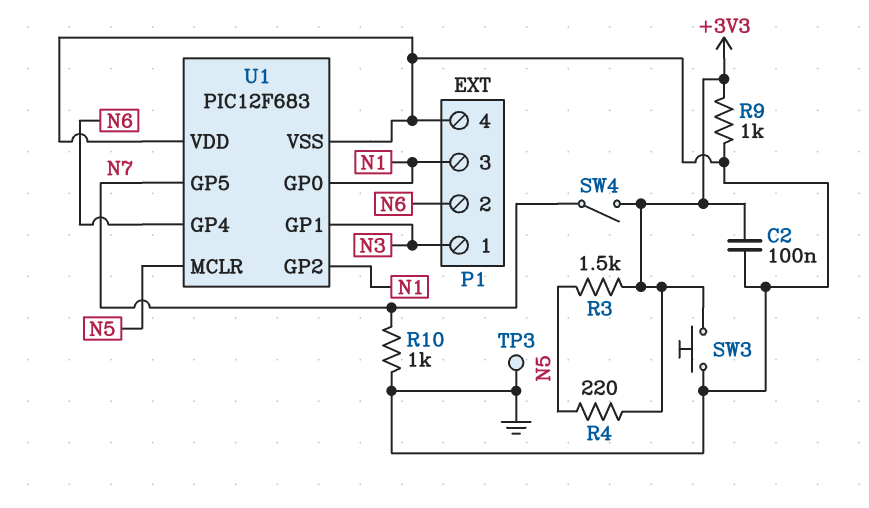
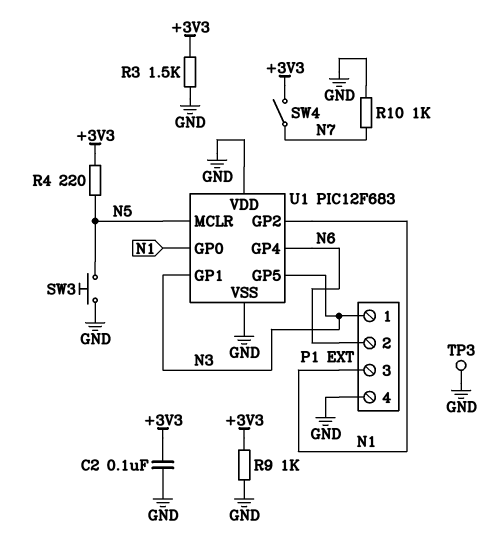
R3: 1.5k (+3V3, N5) -> 1.5k (+3V3, GND)
SW3: button (+3V3, GND) -> button (GND, N5)
U1 pin GP5: N7 -> N3

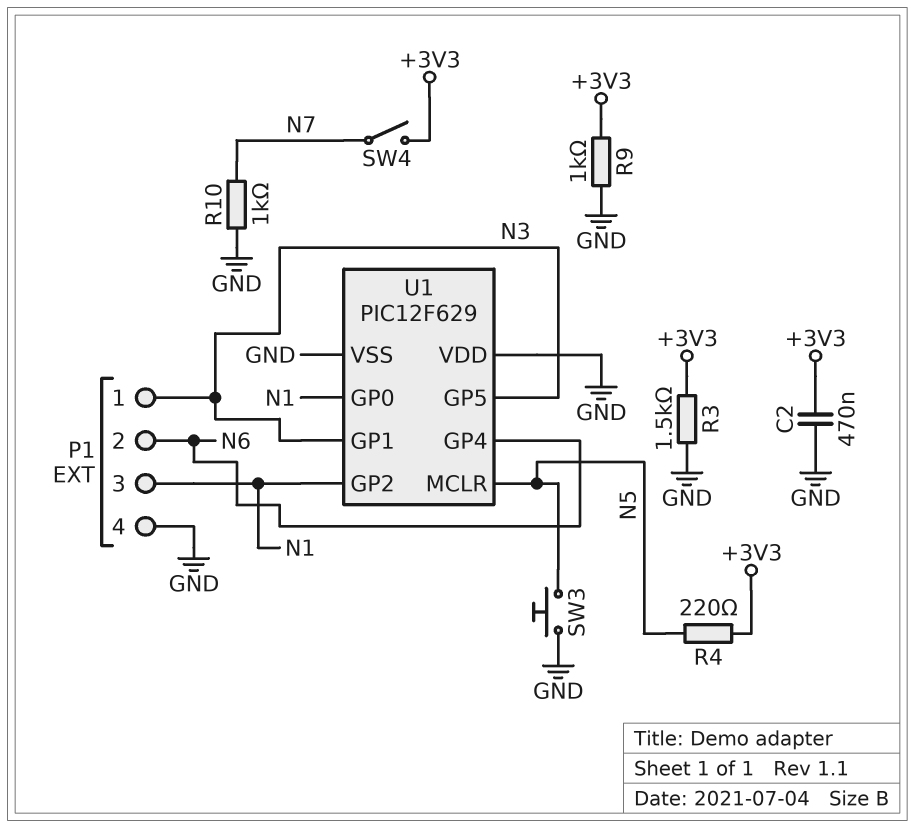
C2: 100nF (+3V3, GND) -> 470nF (+3V3, GND)
TP3: test point (GND) -> none
U1: PIC12F683 -> PIC12F629

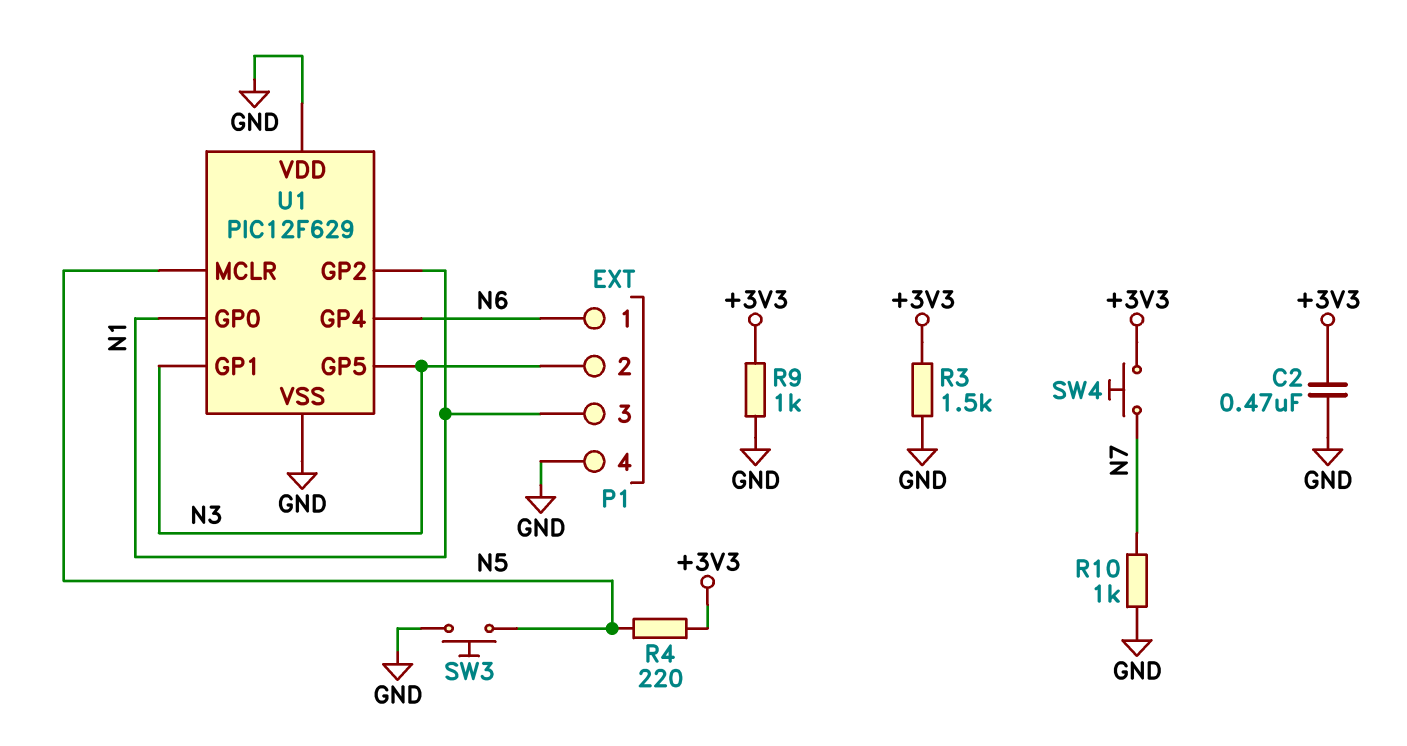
P1 pin 1: N3 -> N6
P1 pin 2: N6 -> N3
SW4: switch (+3V3, N7) -> button (+3V3, N7)

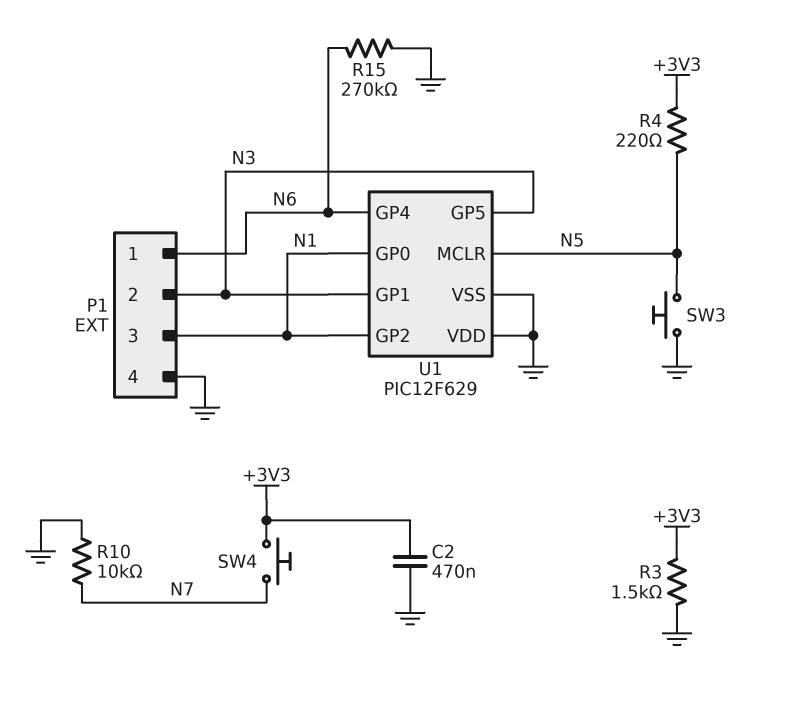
R9: 1k (+3V3, GND) -> none
R10: 1k (GND, N7) -> 10k (GND, N7)
R15: none -> 270k (GND, N6)

